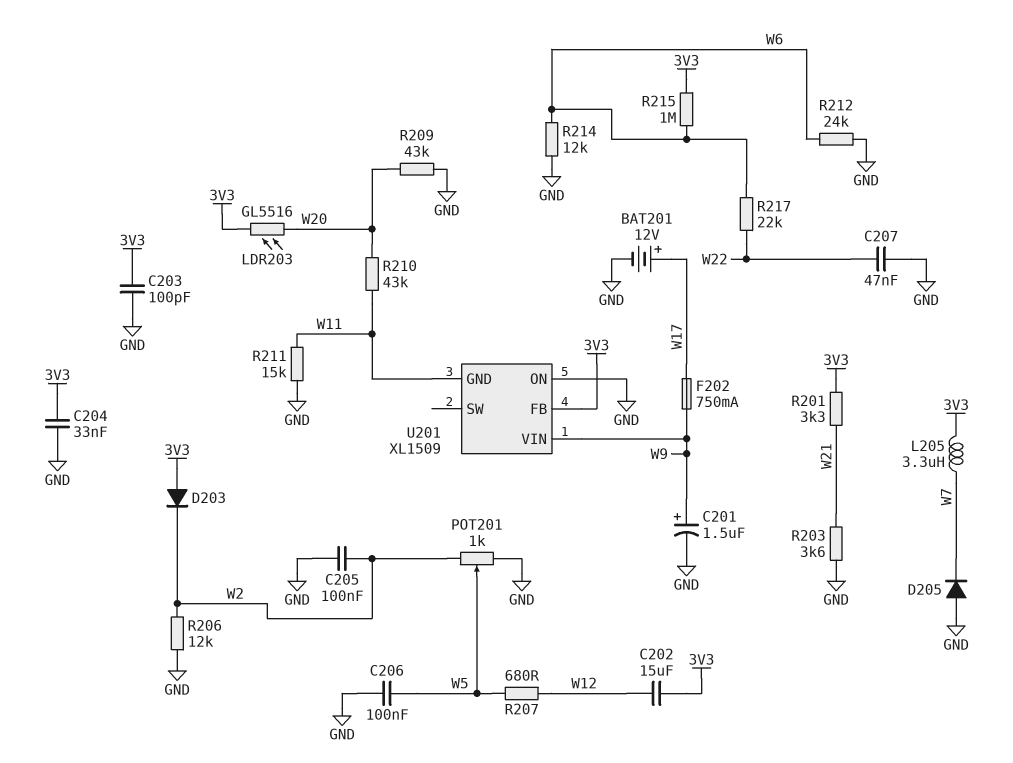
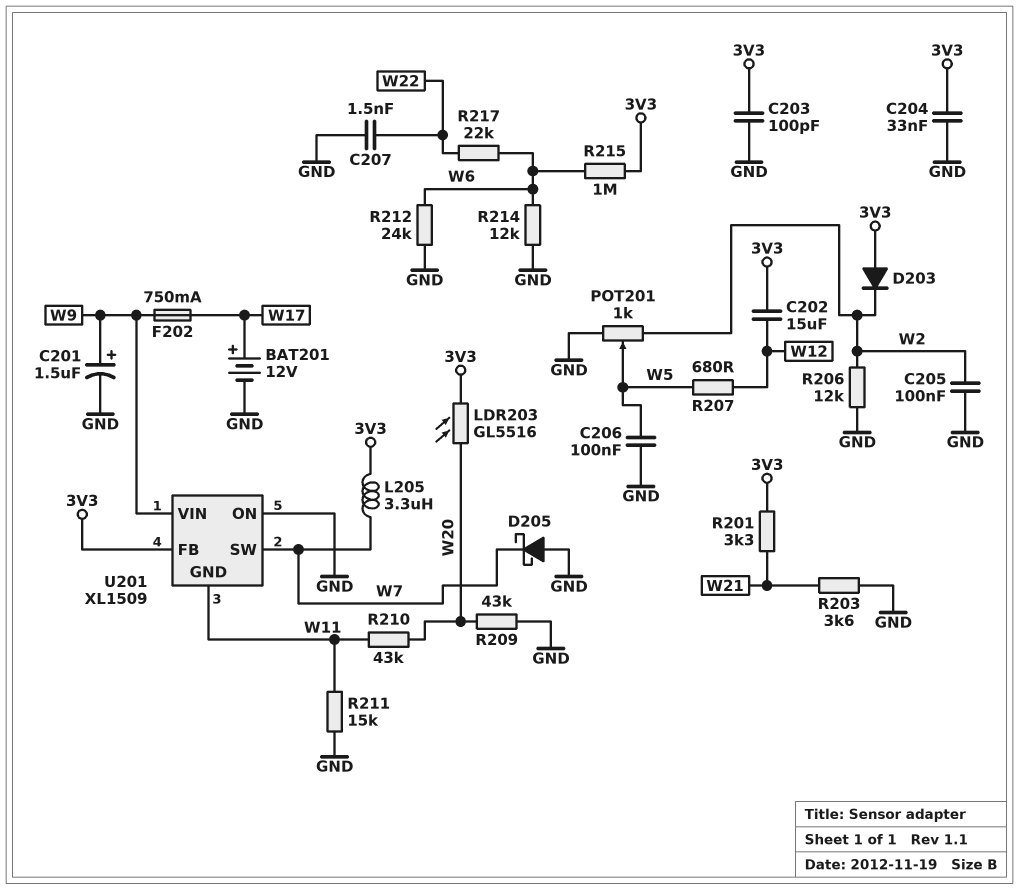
C207: 47nF (GND, W22) -> 1.5nF (GND, W22)
D205: diode (A GND, K W7) -> schottky (A GND, K W7)
U201 pin SW: none -> W7

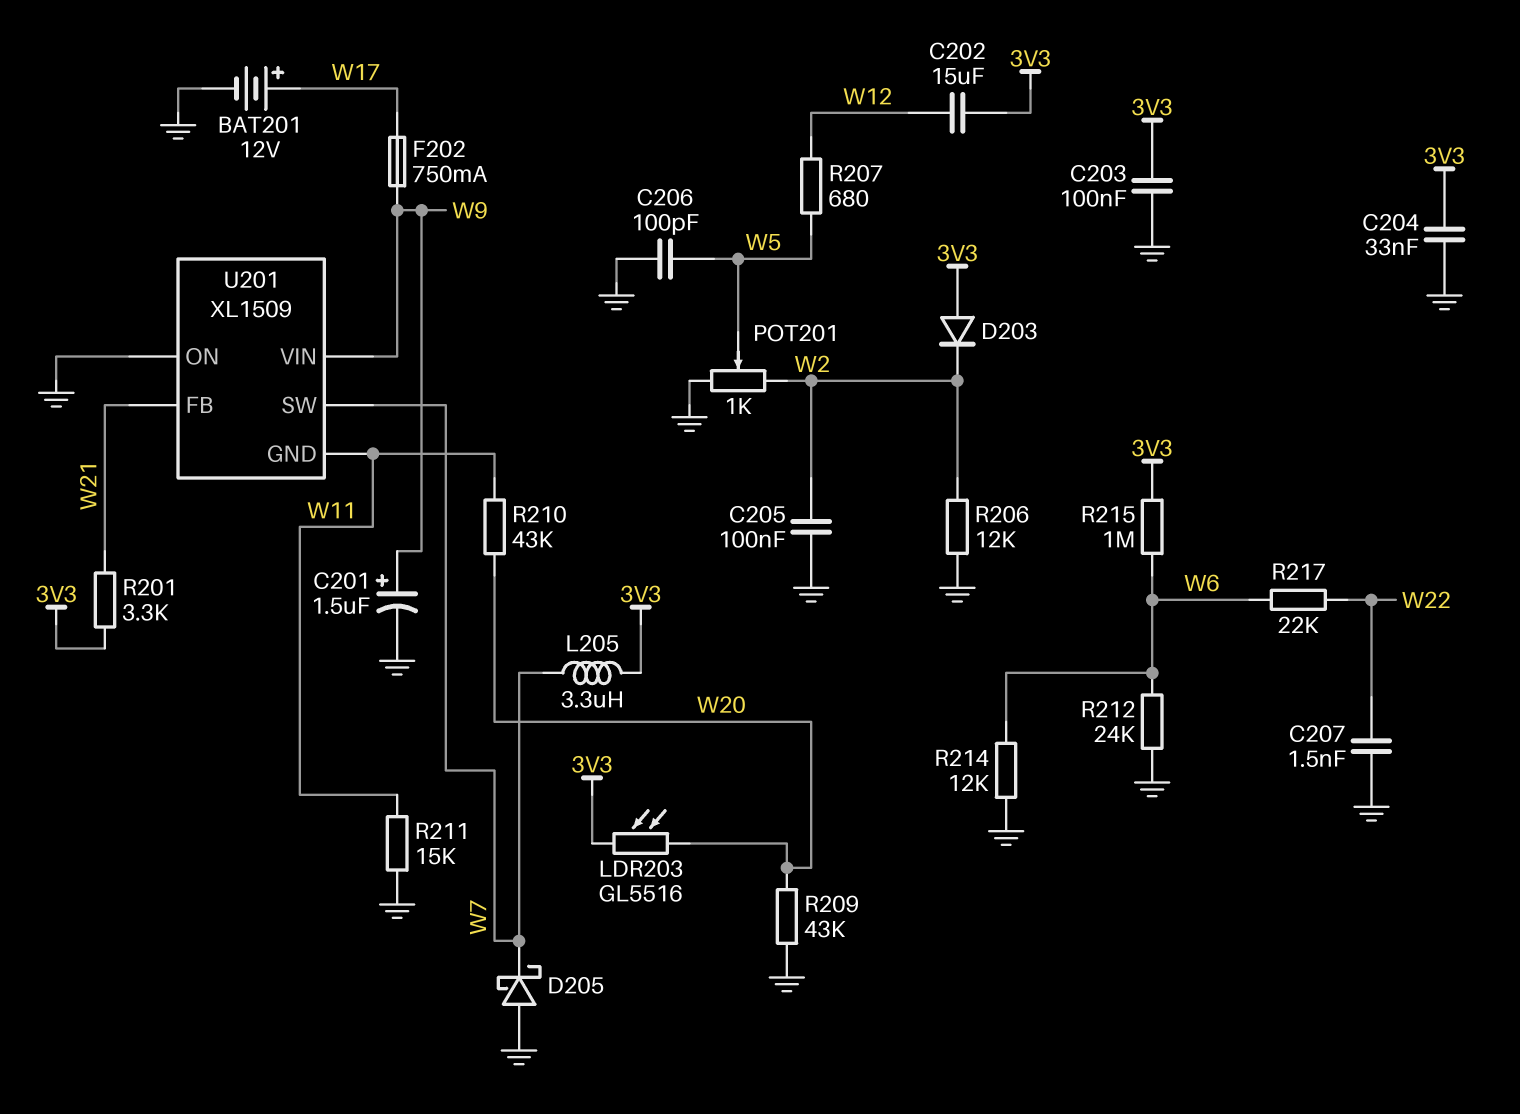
C203: 100pF (3V3, GND) -> 100nF (3V3, GND)
C206: 100nF (GND, W5) -> 100pF (GND, W5)
R203: 3.6k (GND, W21) -> none
U201 pin FB: 3V3 -> W21

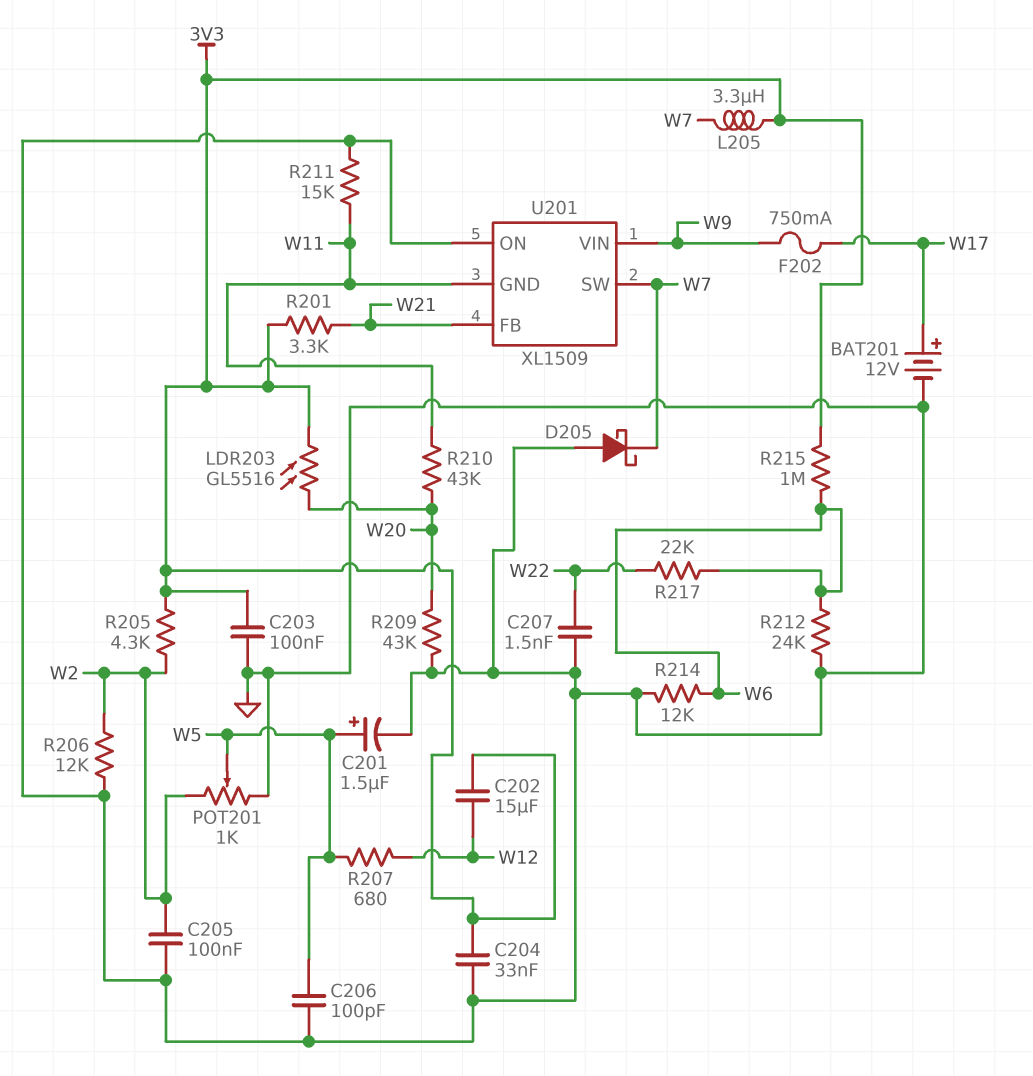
C201: 1.5uF (plus W9, minus GND) -> 1.5uF (plus W5, minus GND)
D203: diode (A 3V3, K W2) -> none
R205: none -> 4.3k (3V3, W2)

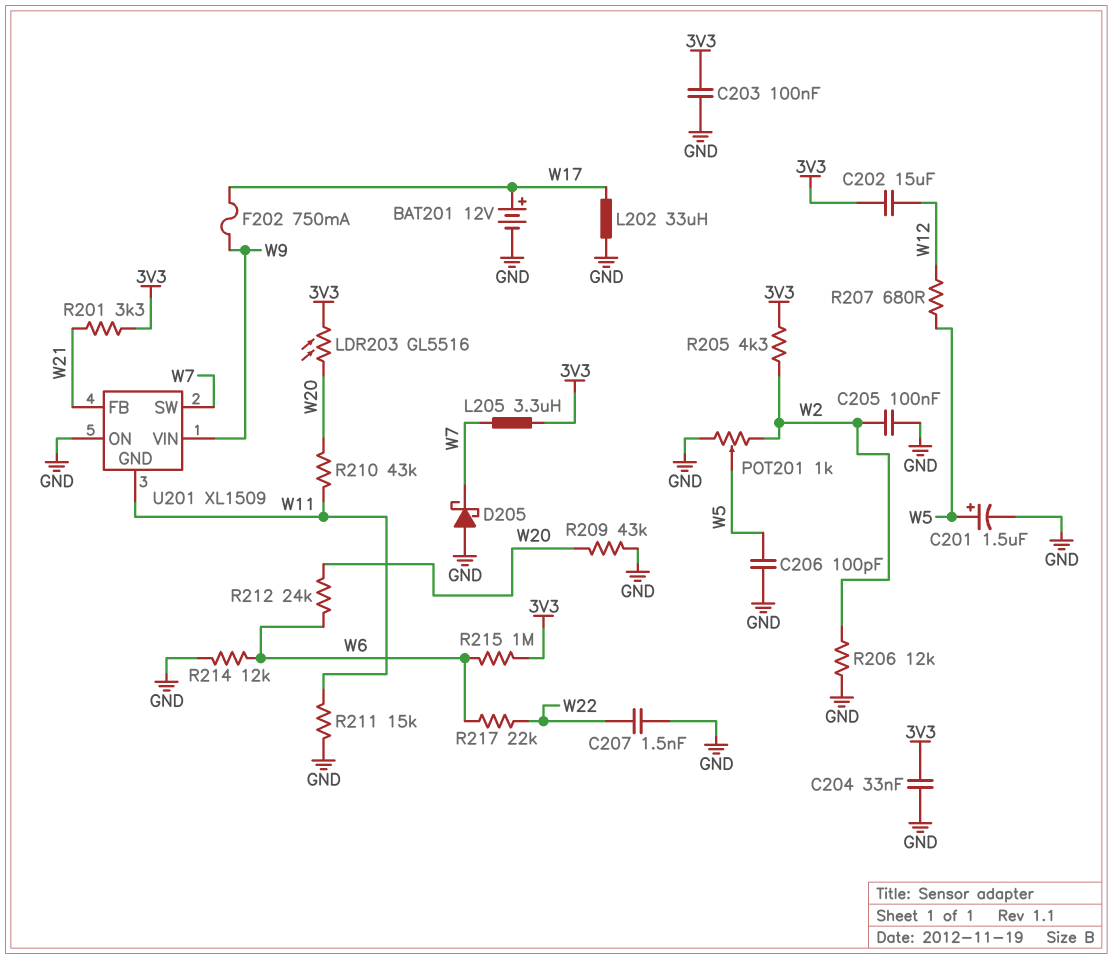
L202: none -> 33uH (GND, W17)
R212: 24k (GND, W6) -> 24k (W6, W20)

